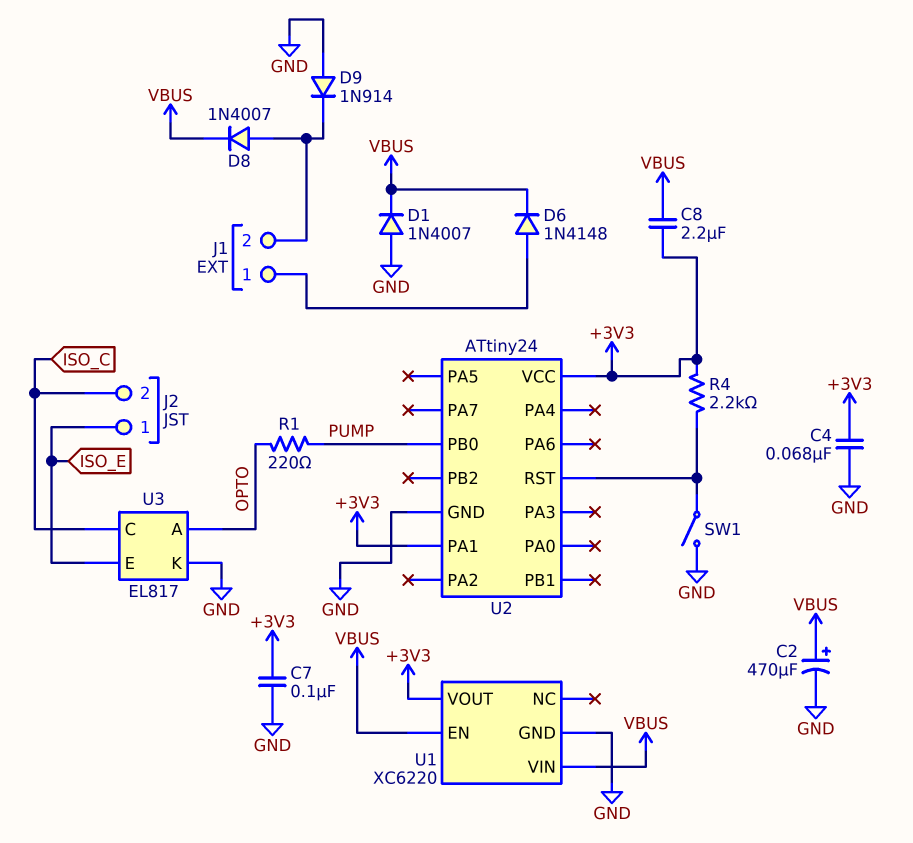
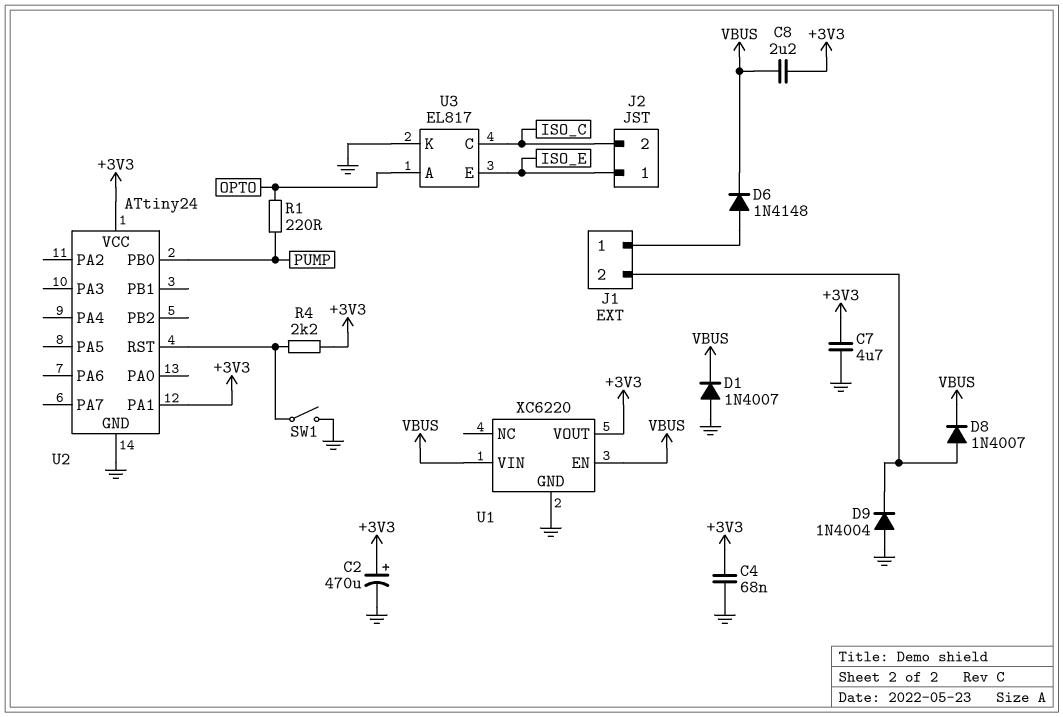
C2: 470uF (plus VBUS, minus GND) -> 470uF (plus +3V3, minus GND)
C7: 100nF (+3V3, GND) -> 4.7uF (+3V3, GND)
D9: diode 1N914 (A GND, K J1/2) -> diode 1N4004 (A GND, K J1/2)

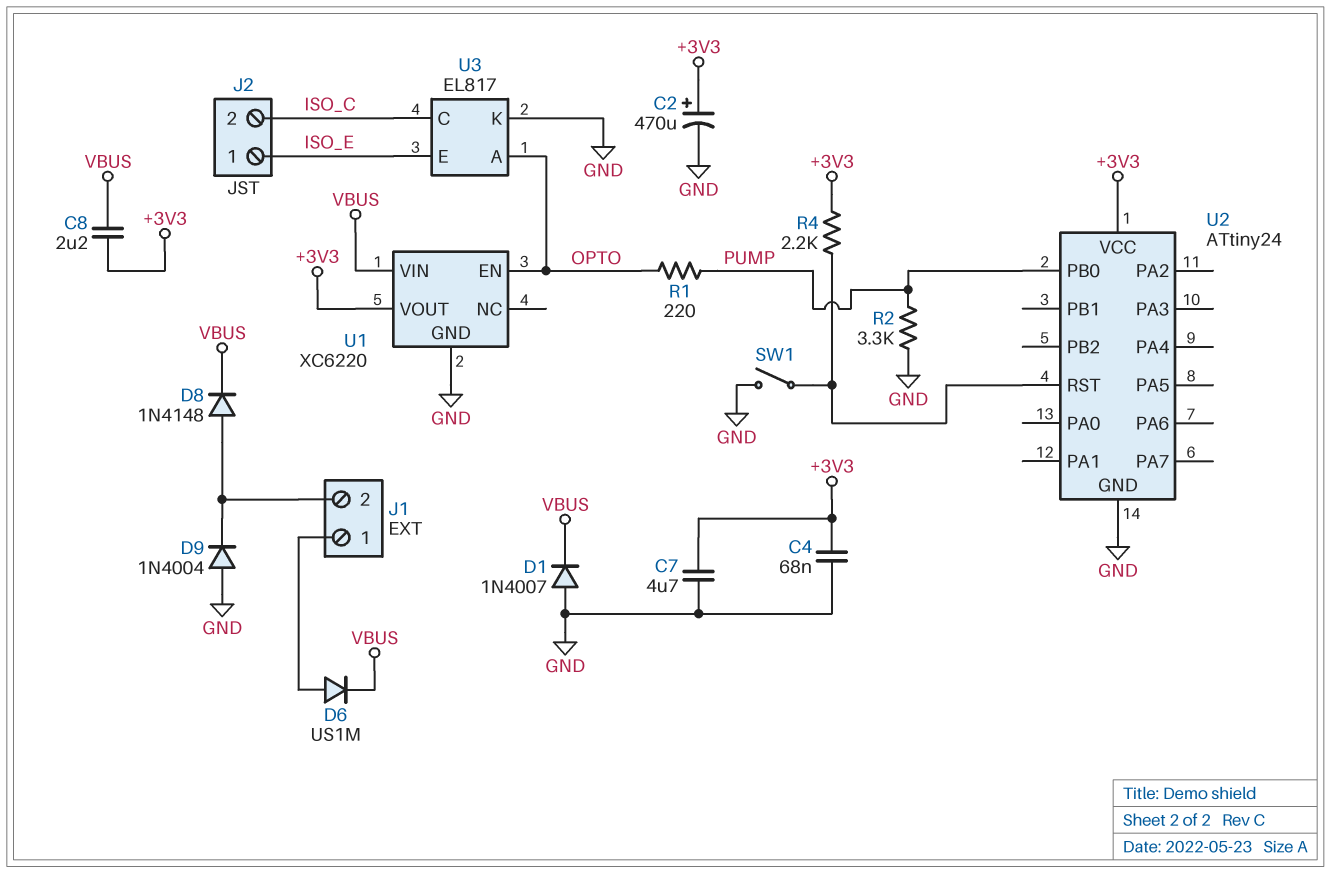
D6: diode 1N4148 (A J1/1, K VBUS) -> diode US1M (A J1/1, K VBUS)
D8: diode 1N4007 (A J1/2, K VBUS) -> diode 1N4148 (A J1/2, K VBUS)
R2: none -> 3.3k (GND, PUMP)
U1 pin EN: VBUS -> OPTO
U2 pin PA1: +3V3 -> none

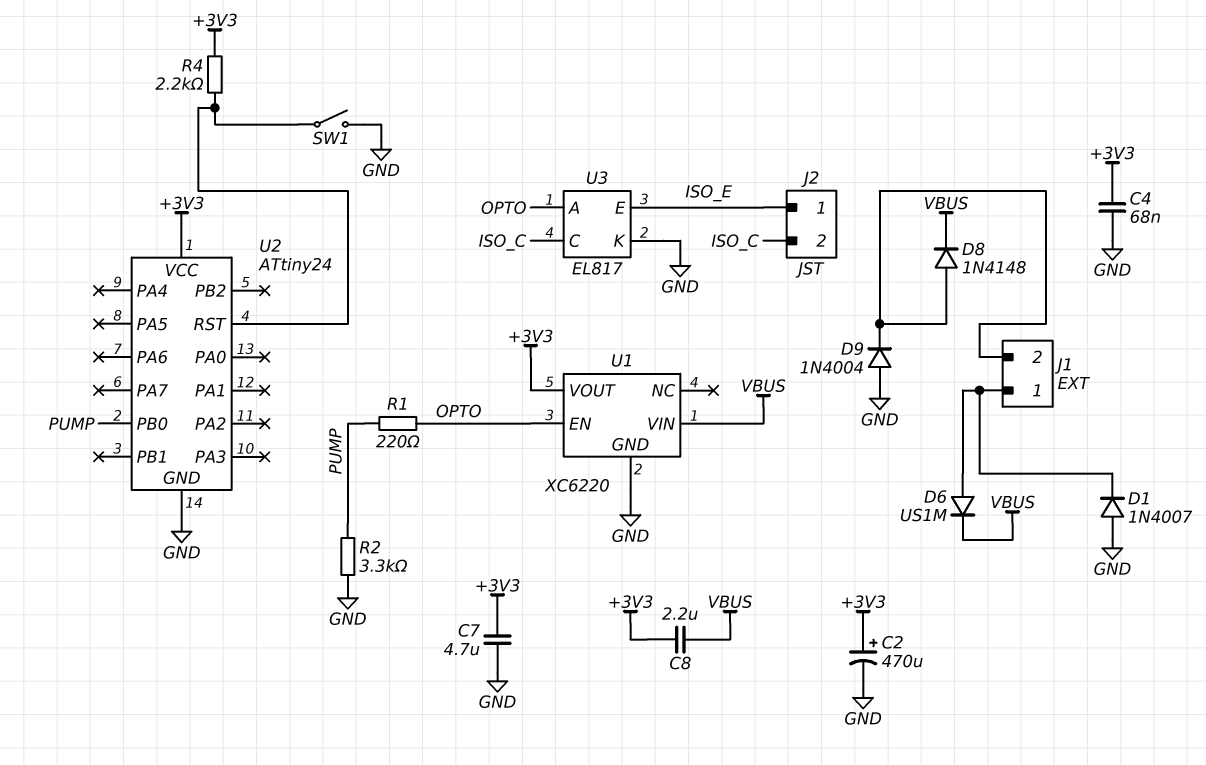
D1: diode 1N4007 (A GND, K VBUS) -> diode 1N4007 (A GND, K J1/1)

